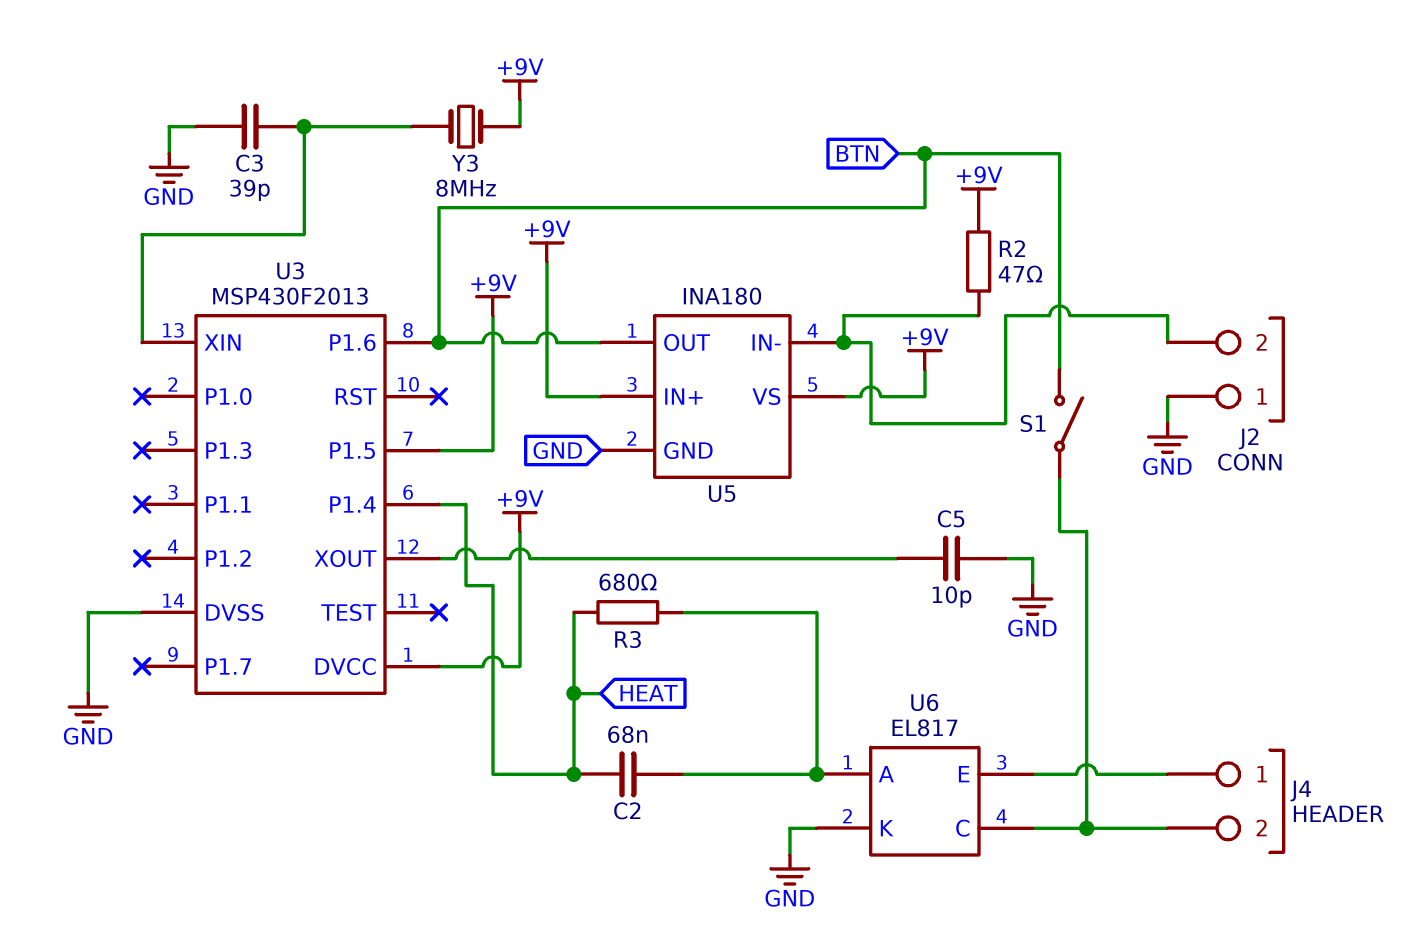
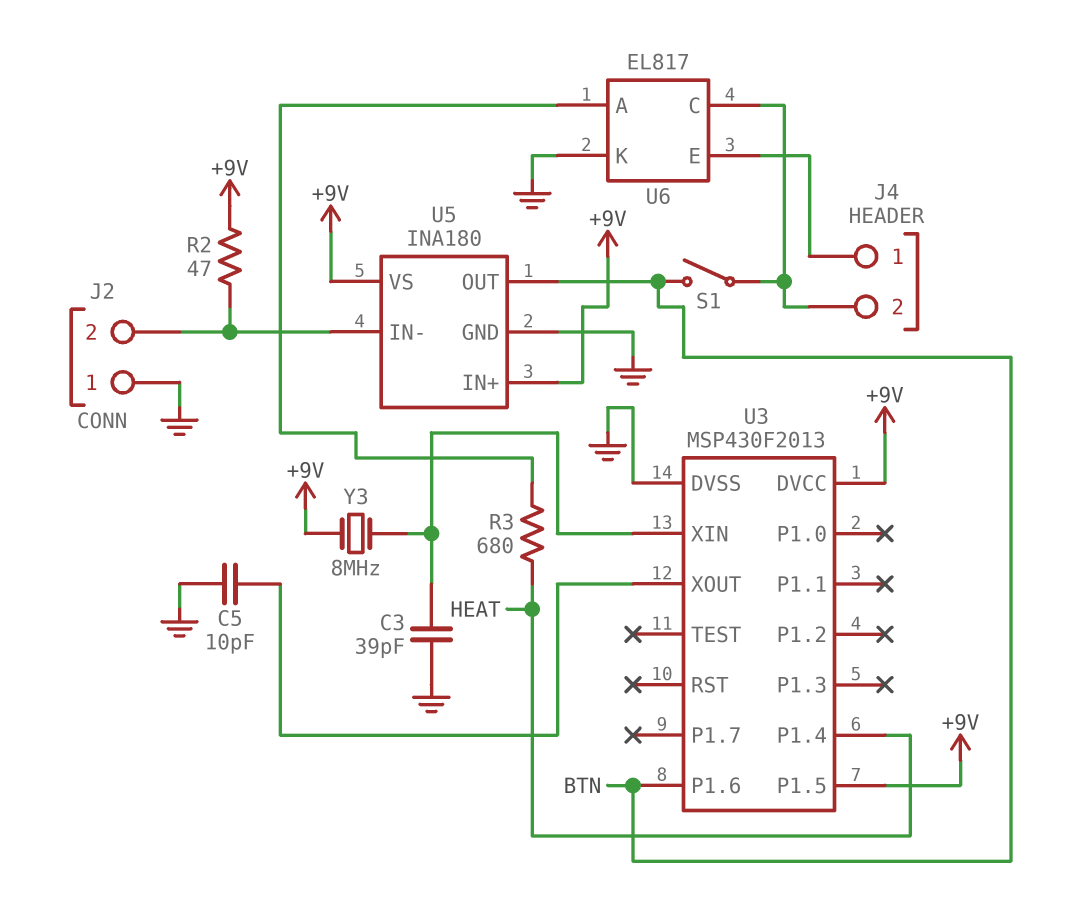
C2: 68nF (HEAT, U6/A) -> none

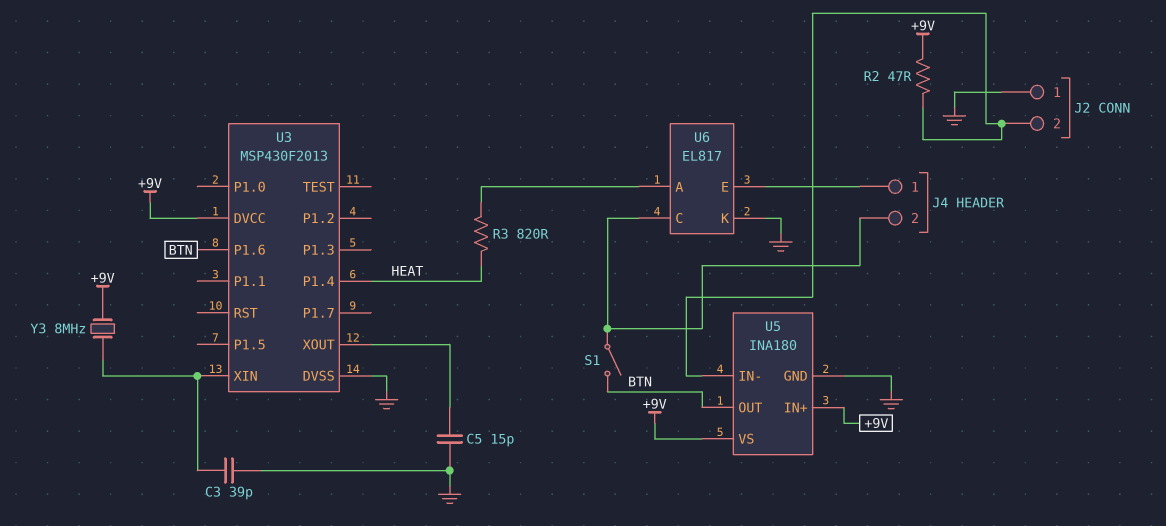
C5: 10pF (GND, U3/XOUT) -> 15pF (GND, U3/XOUT)
R3: 680 (HEAT, U6/A) -> 820 (HEAT, U6/A)
U3 pin P1.5: +9V -> none

